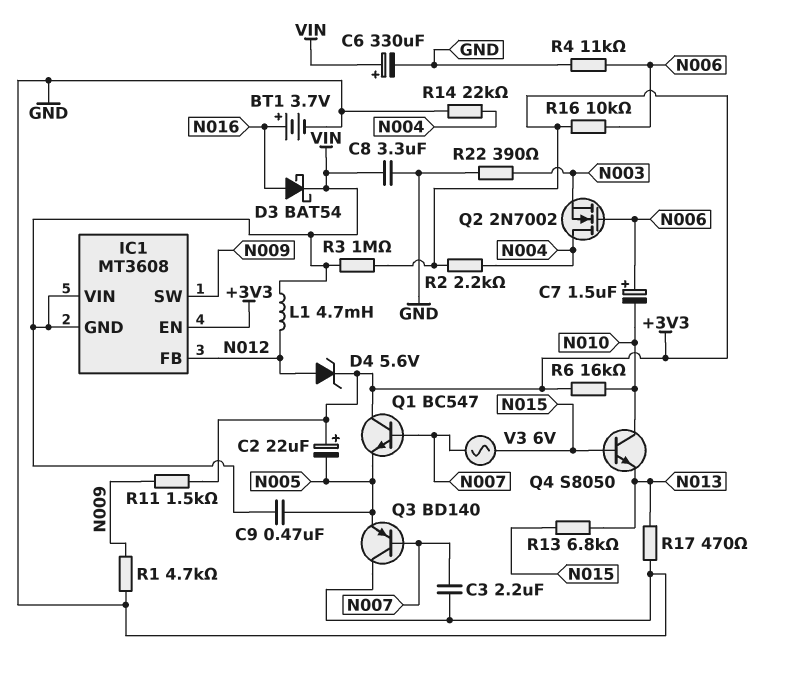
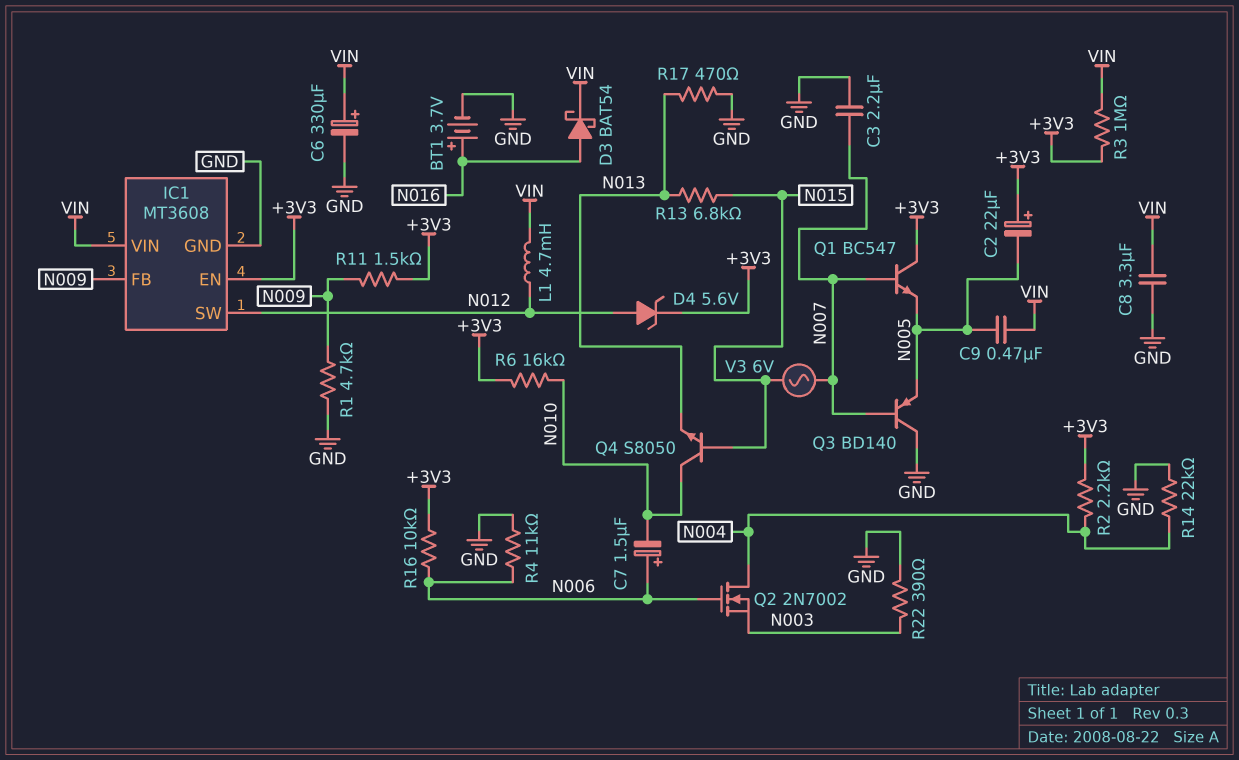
IC1 pin FB: N012 -> N009
IC1 pin GND: VIN -> GND
IC1 pin SW: N009 -> N012

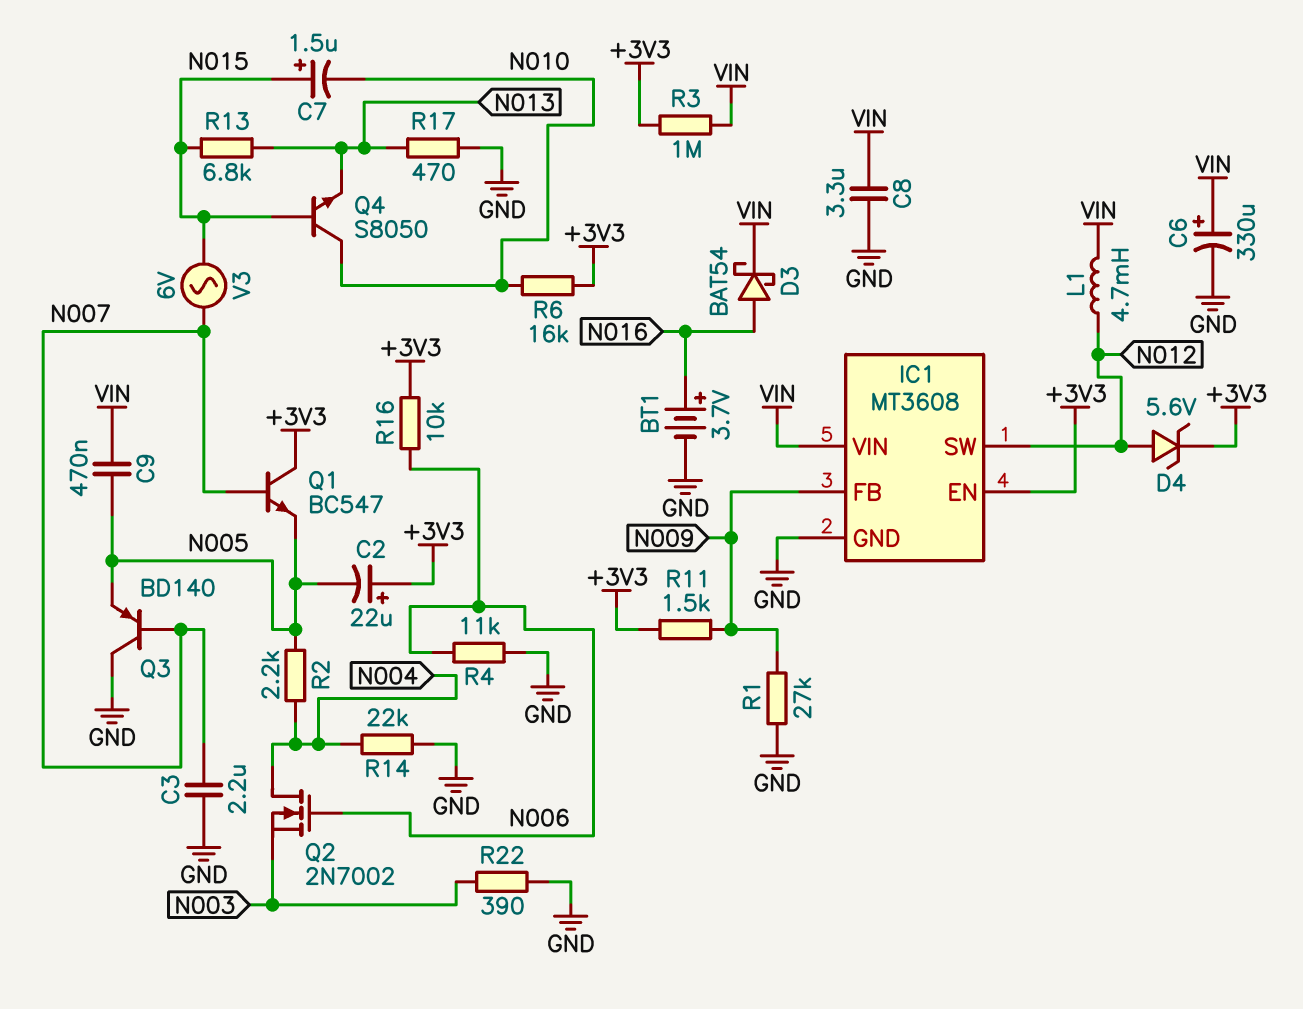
C7: 1.5uF (plus N006, minus N010) -> 1.5uF (plus N015, minus N010)
R1: 4.7k (GND, N009) -> 27k (GND, N009)
R2: 2.2k (+3V3, N004) -> 2.2k (N004, N005)

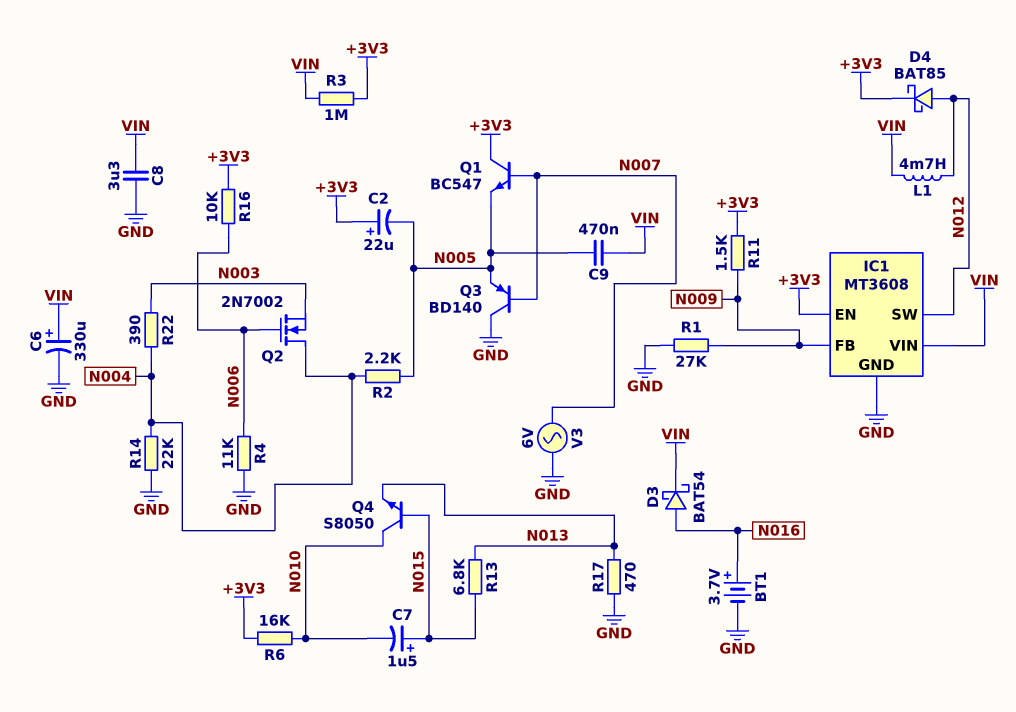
C3: 2.2uF (GND, N007) -> none
D4: zener 5.6V (A N012, K +3V3) -> schottky BAT85 (A N012, K +3V3)
R22: 390 (GND, N003) -> 390 (N003, N004)
V3: AC 6V (N007, N015) -> AC 6V (GND, N007)

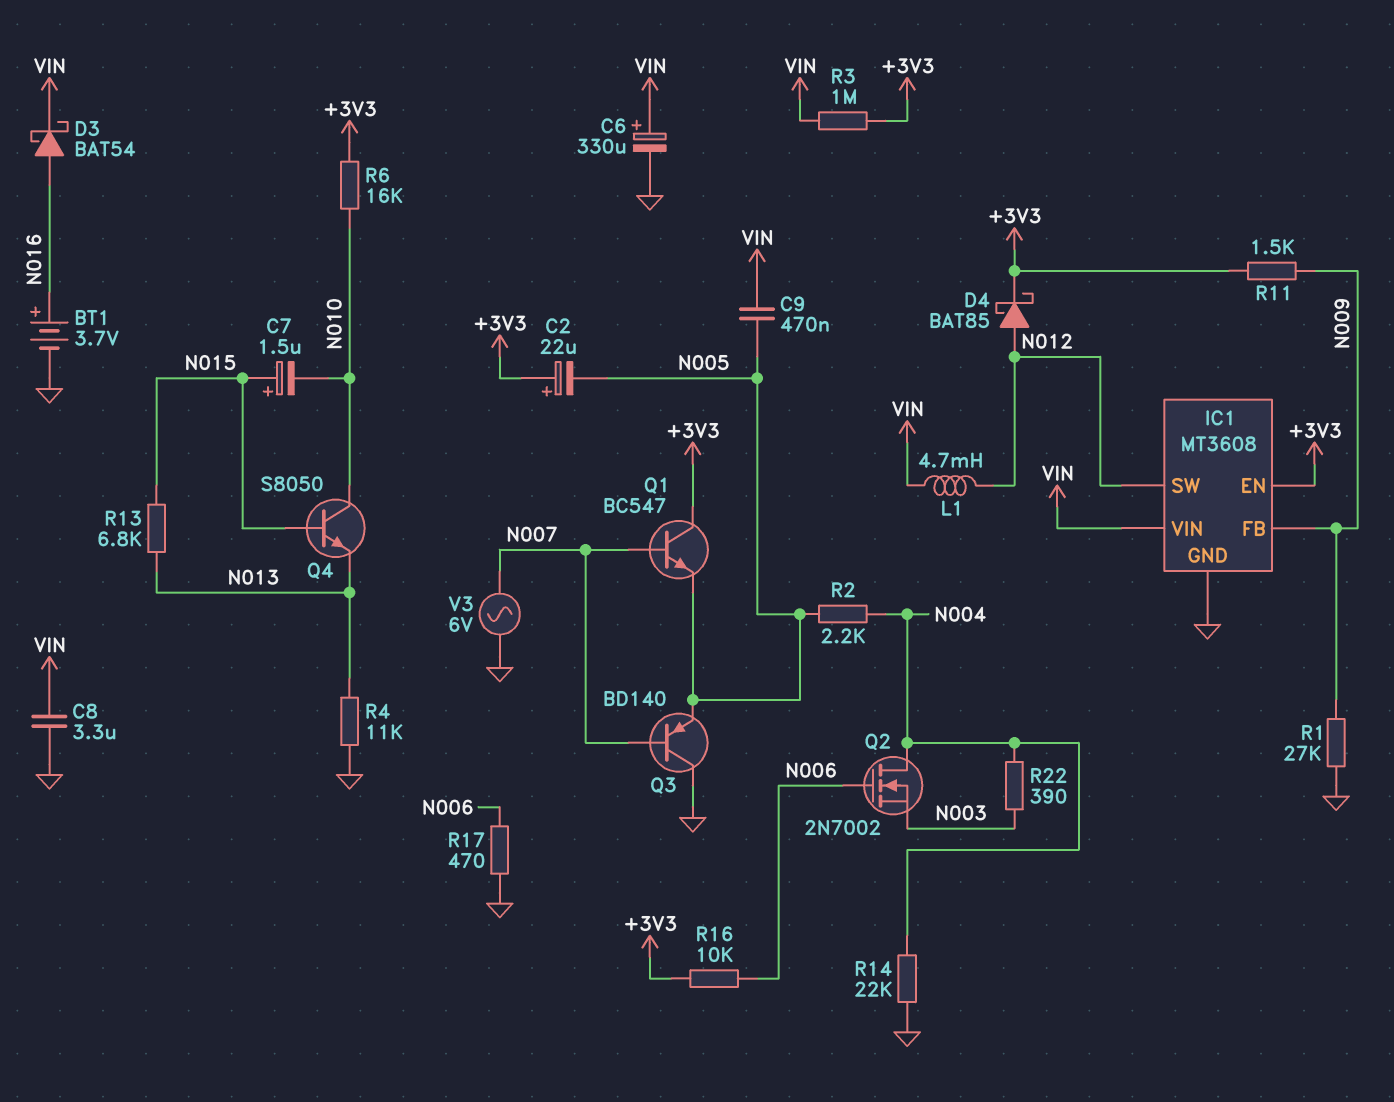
R4: 11k (GND, N006) -> 11k (GND, N013)
R17: 470 (GND, N013) -> 470 (GND, N006)

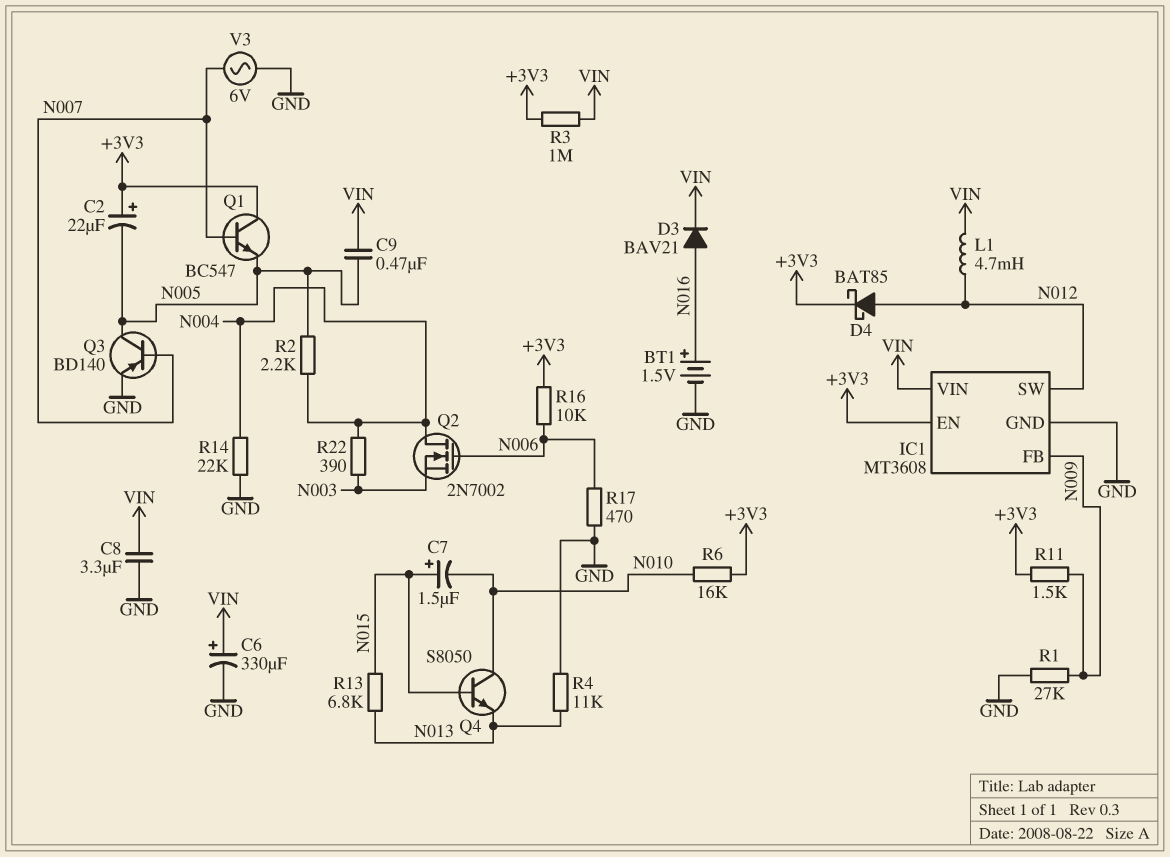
BT1: 3.7V (plus N016, minus GND) -> 1.5V (plus N016, minus GND)
D3: schottky BAT54 (A N016, K VIN) -> diode BAV21 (A N016, K VIN)
Q3: PNP BD140 (B N007, C GND, E N005) -> PNP BD140 (B N007, C N005, E GND)

